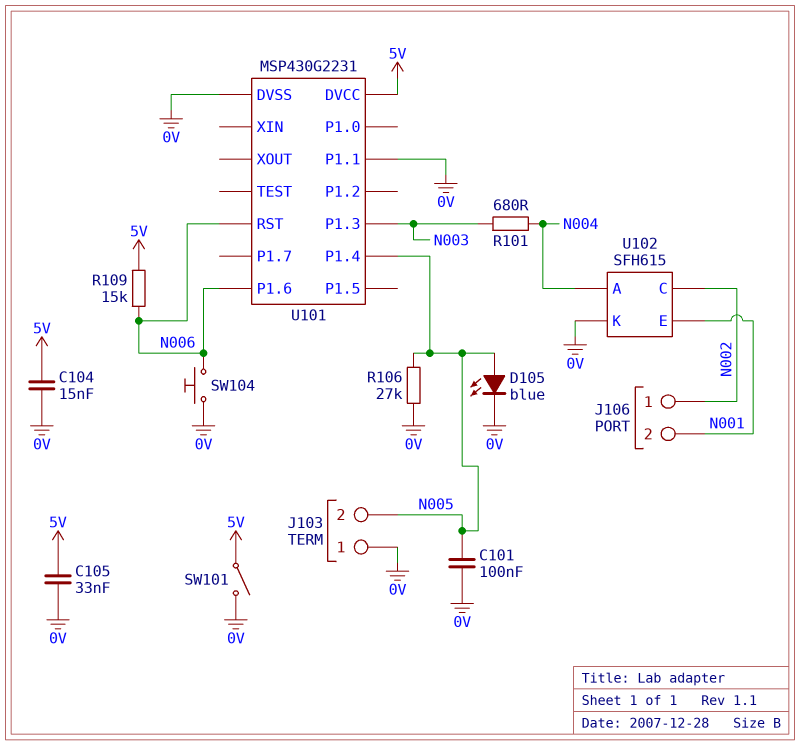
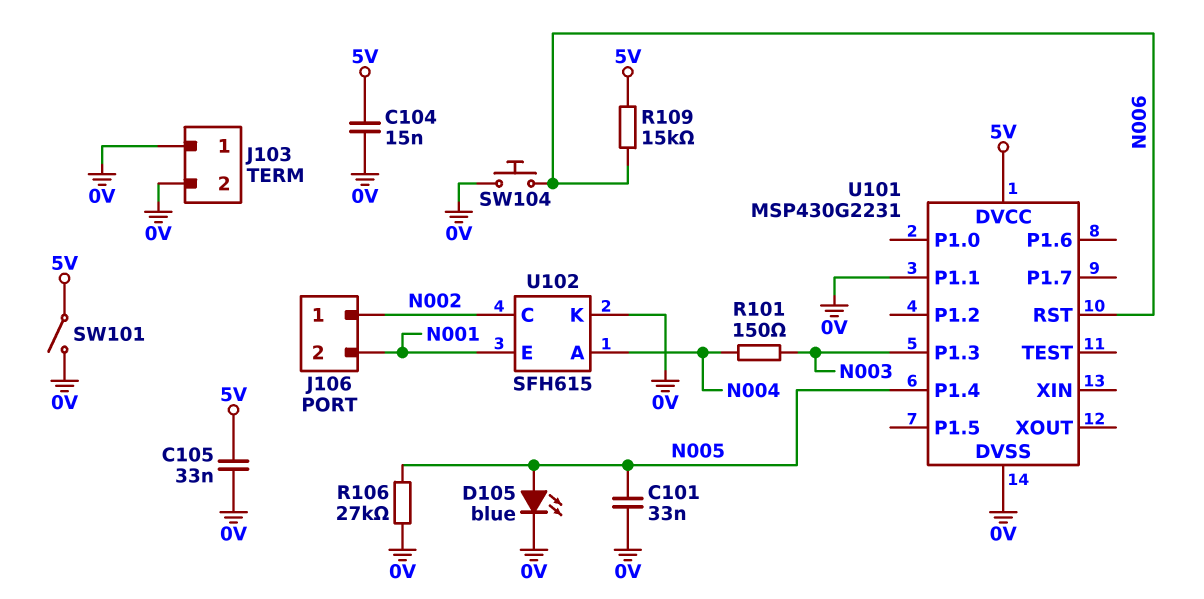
C101: 100nF (0V, N005) -> 33nF (0V, N005)
J103 pin 2: N005 -> 0V
R101: 680 (N003, N004) -> 150 (N003, N004)
U101 pin P1.6: N006 -> none

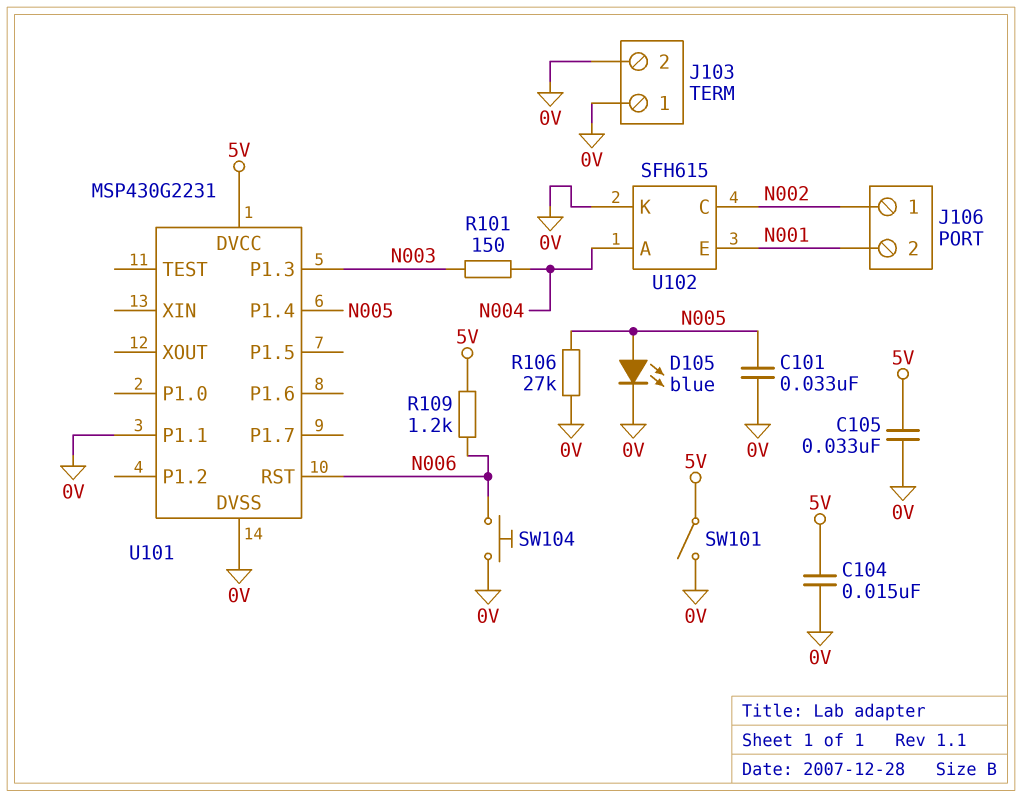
R109: 15k (5V, N006) -> 1.2k (5V, N006)

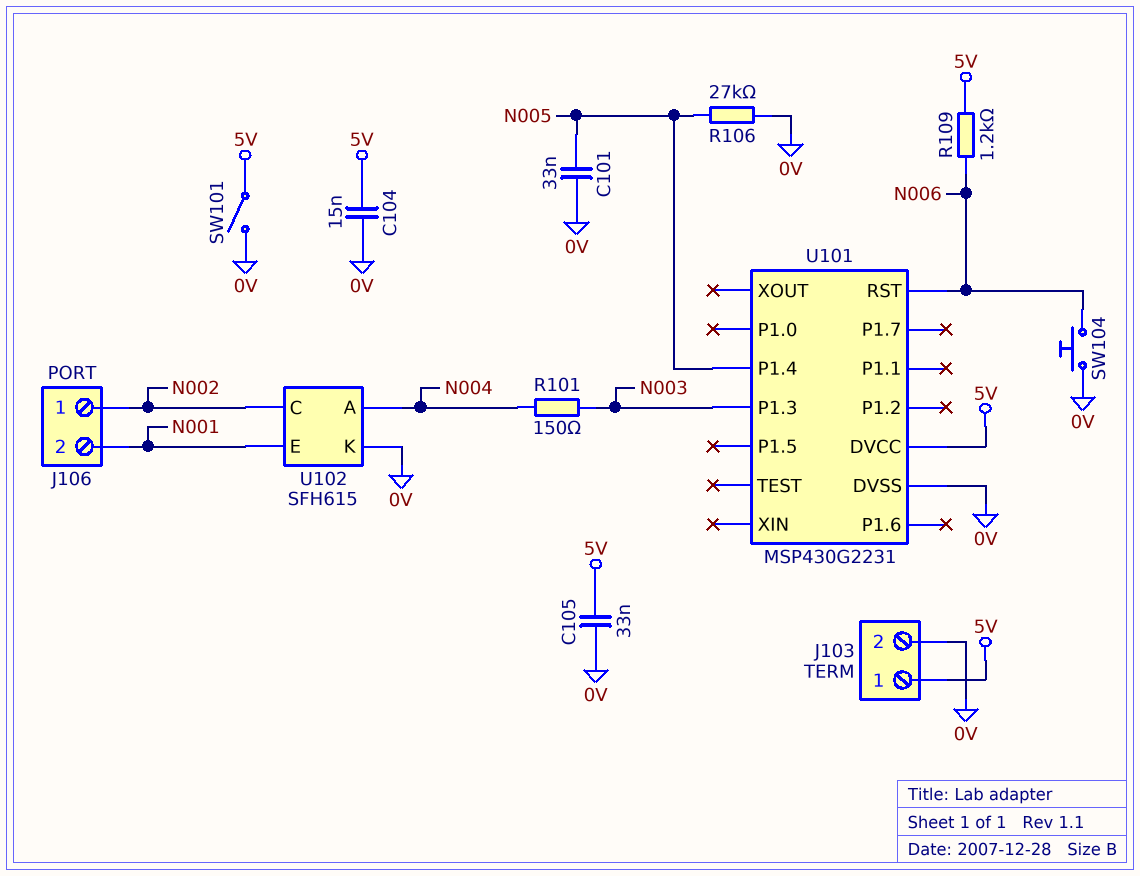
D105: LED blue (A N005, K 0V) -> none
J103 pin 1: 0V -> 5V
U101 pin P1.1: 0V -> none

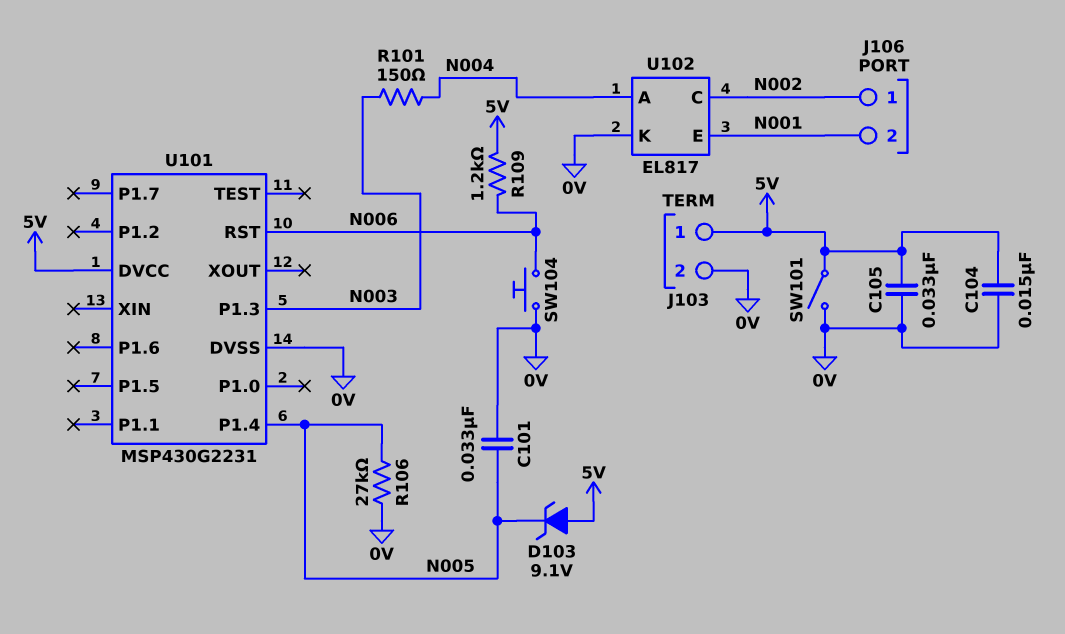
D103: none -> zener 9.1V (A 5V, K N005)
U102: SFH615 -> EL817

